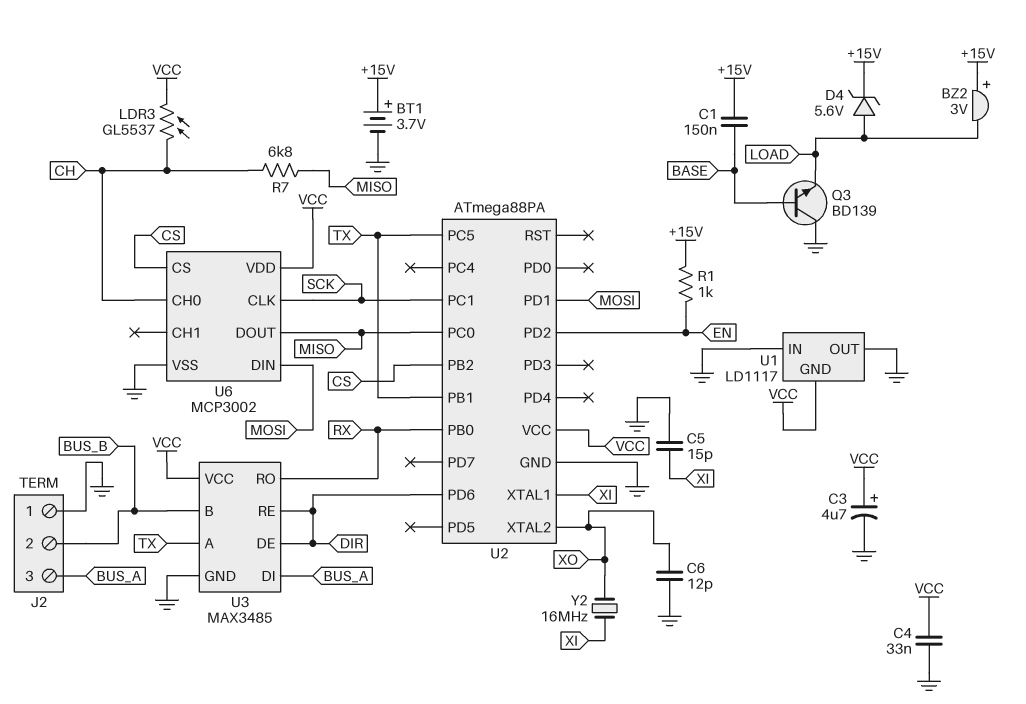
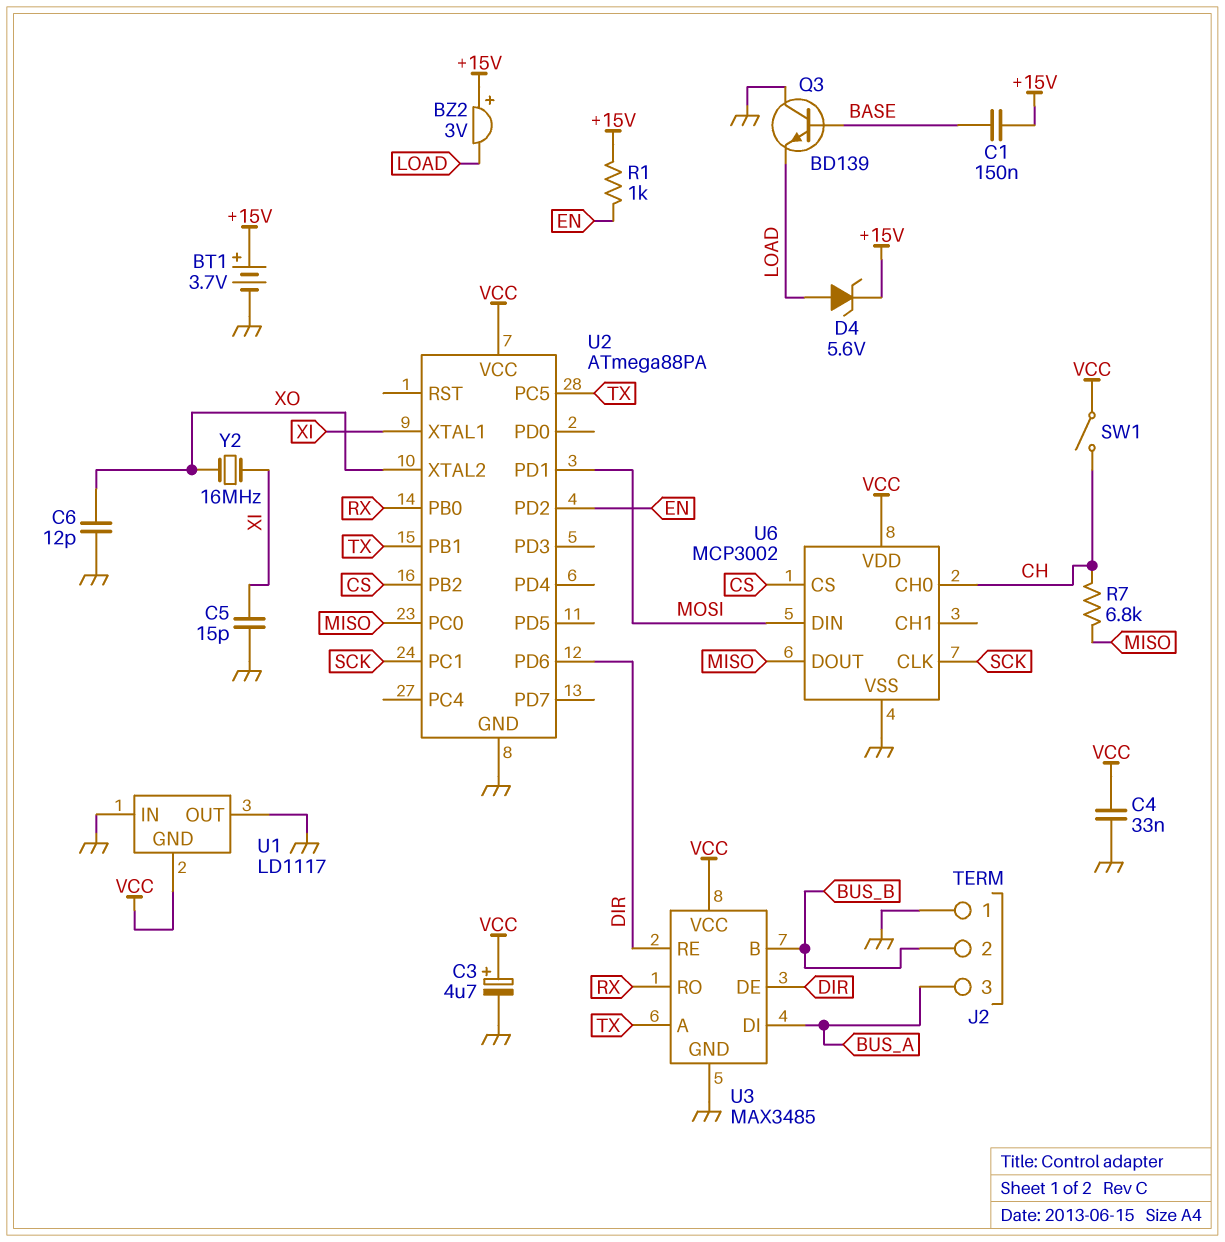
LDR3: GL5537 (CH, VCC) -> none
SW1: none -> switch (CH, VCC)

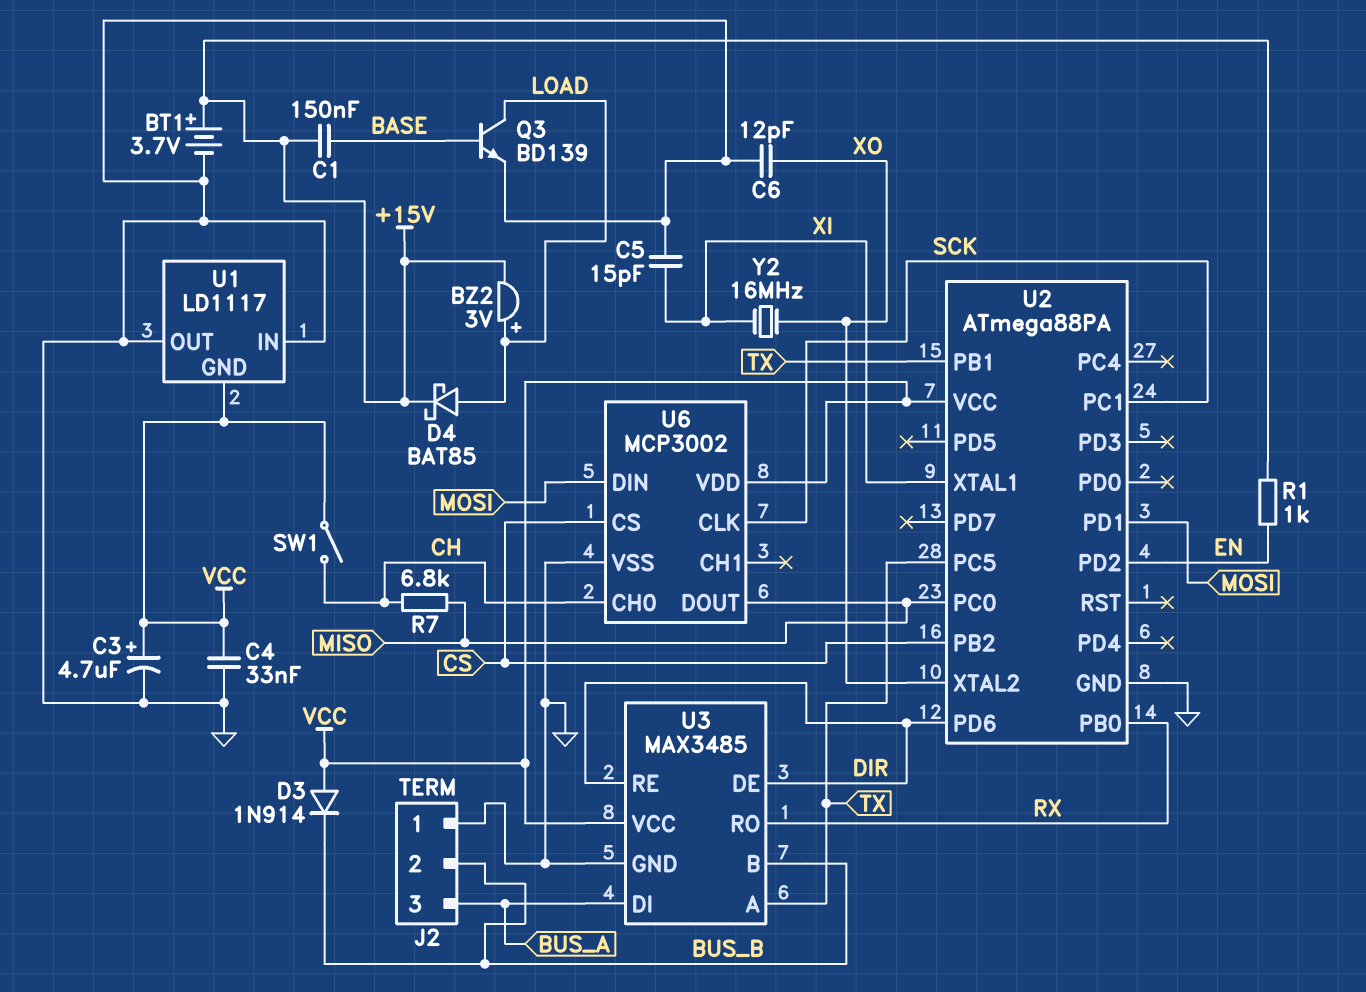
BZ2: buzzer 3V (plus +15V, minus LOAD) -> buzzer 3V (plus LOAD, minus +15V)
D3: none -> diode 1N914 (A VCC, K BUS_B)
D4: zener 5.6V (A LOAD, K +15V) -> schottky BAT85 (A LOAD, K +15V)
Q3: NPN BD139 (B BASE, C GND, E LOAD) -> NPN BD139 (B BASE, C LOAD, E GND)

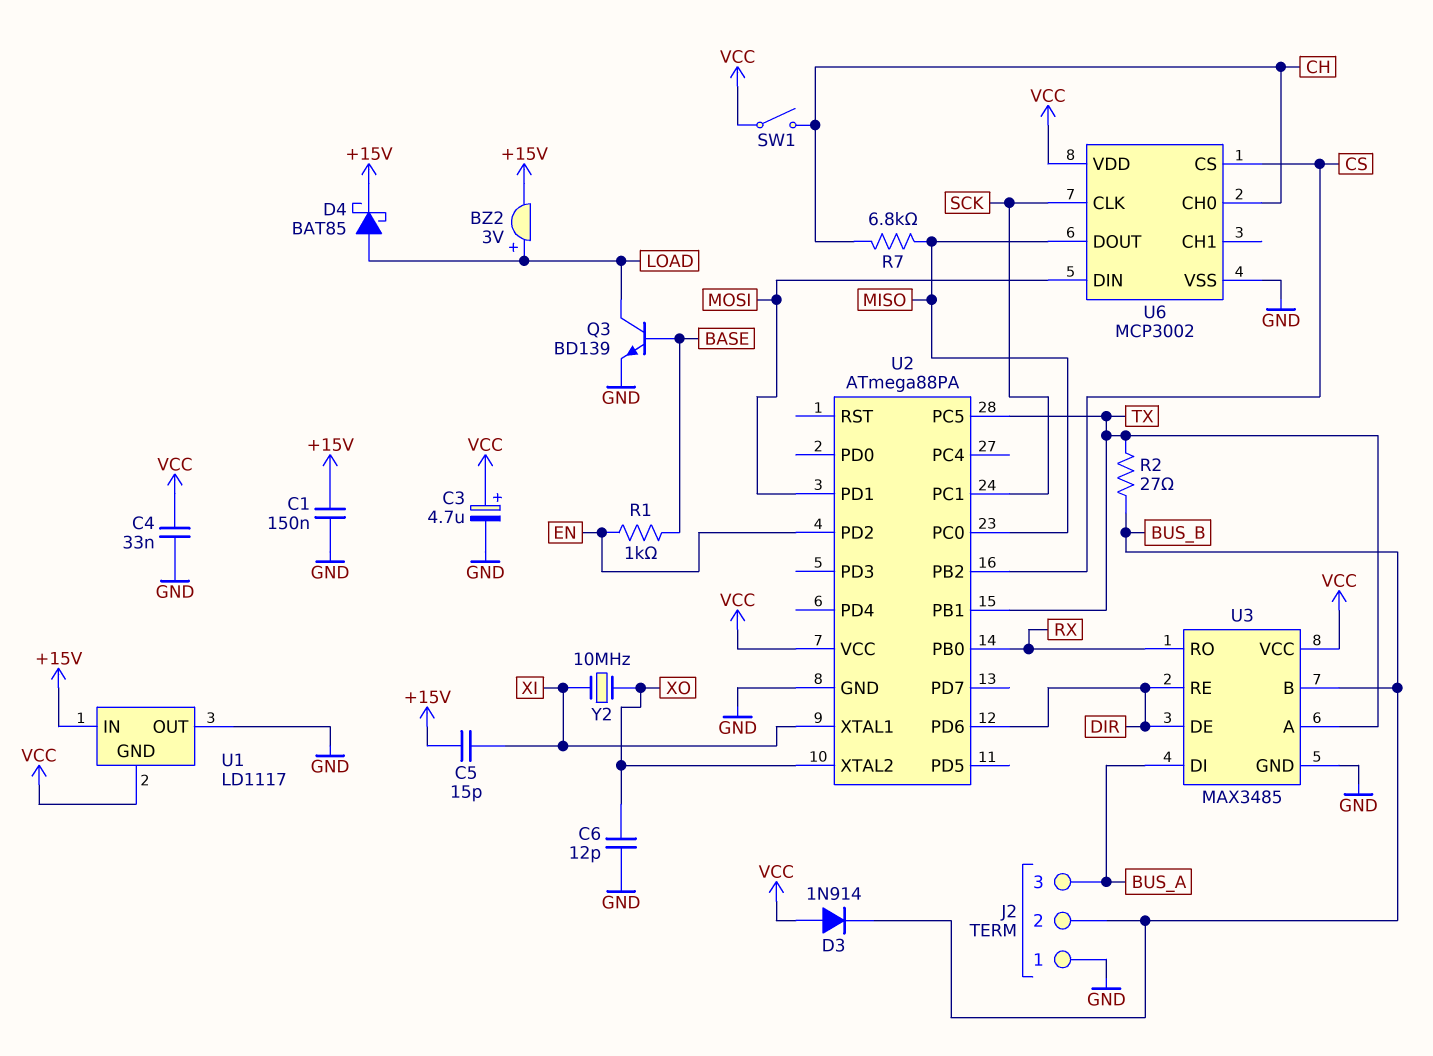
BT1: 3.7V (plus +15V, minus GND) -> none
C1: 150nF (+15V, BASE) -> 150nF (+15V, GND)
C5: 15pF (GND, XI) -> 15pF (+15V, XI)
R1: 1k (+15V, EN) -> 1k (BASE, EN)
R2: none -> 27 (BUS_B, TX)
U1 pin IN: GND -> +15V
Y2: 16MHz (XI, XO) -> 10MHz (XI, XO)

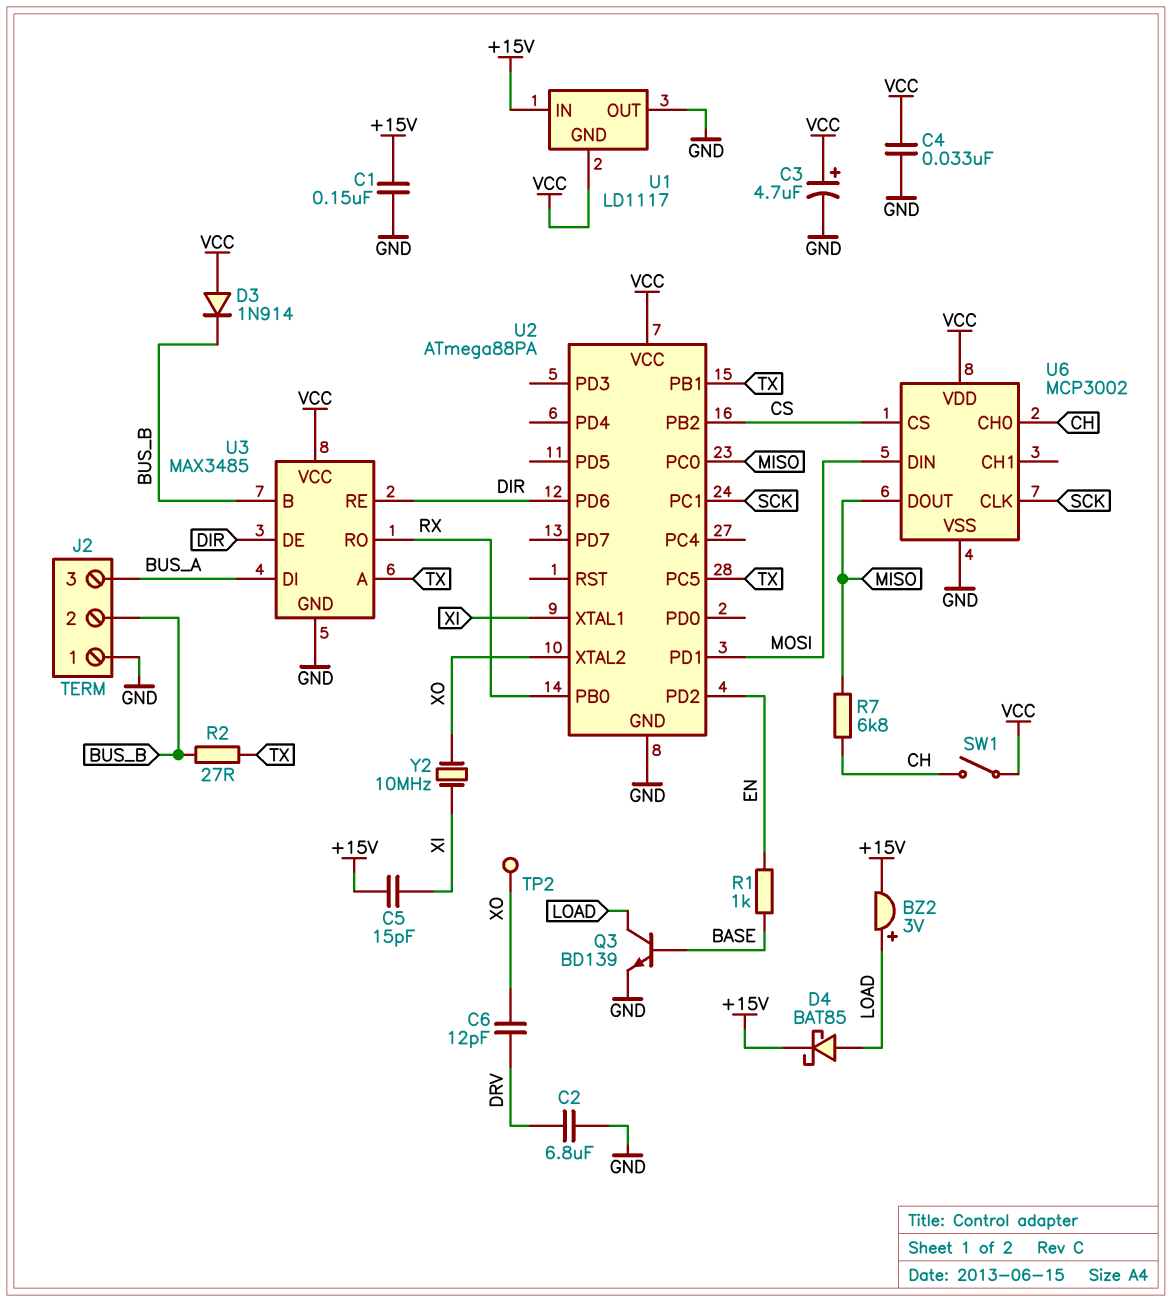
C2: none -> 6.8uF (DRV, GND)
C6: 12pF (GND, XO) -> 12pF (DRV, XO)
TP2: none -> test point (XO)

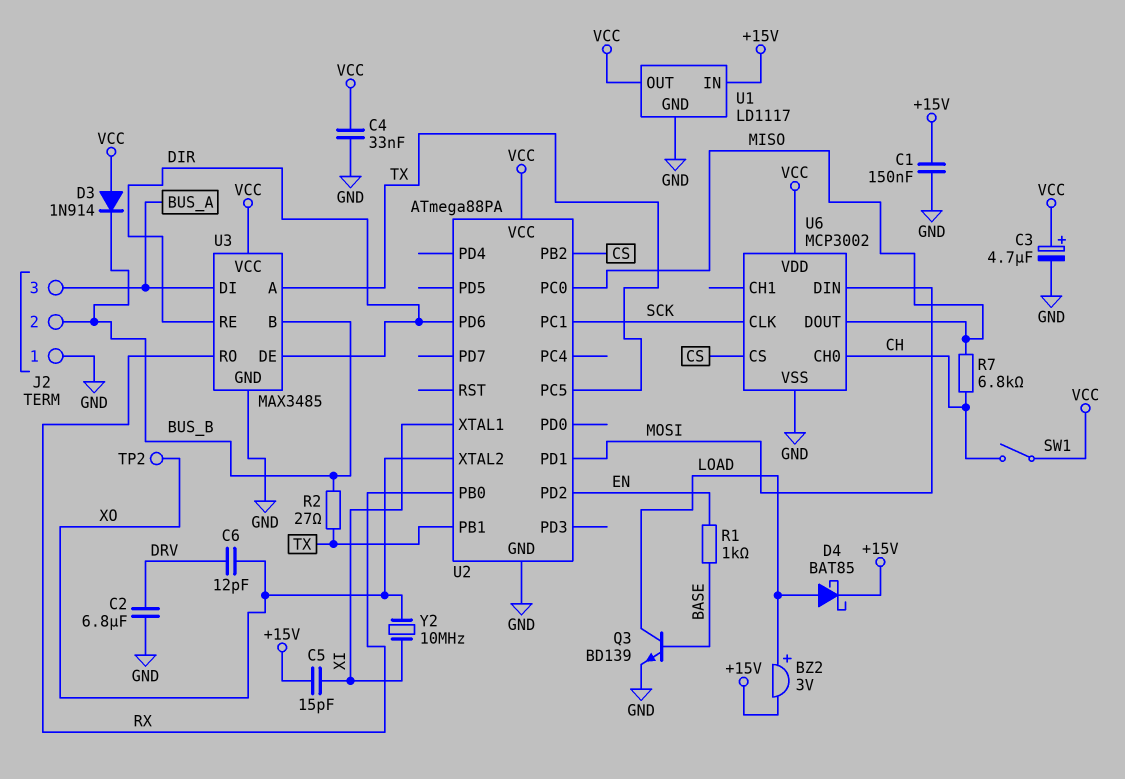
U1 pin GND: VCC -> GND
U1 pin OUT: GND -> VCC

